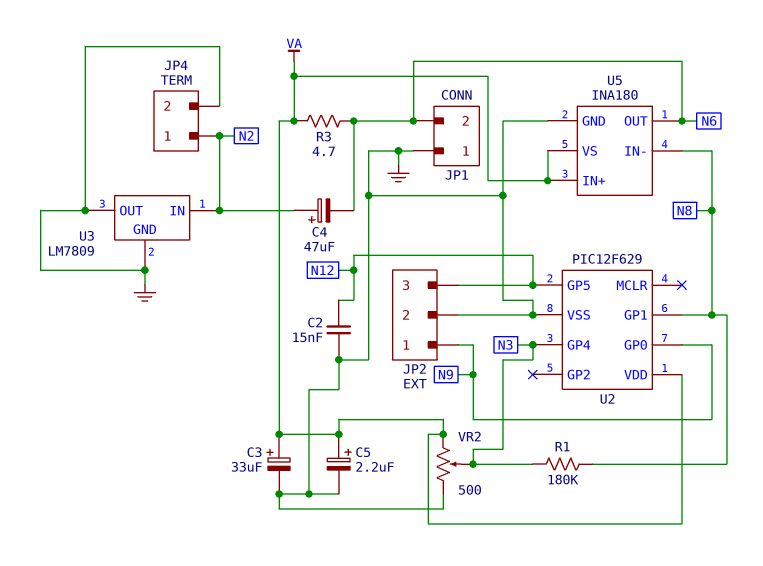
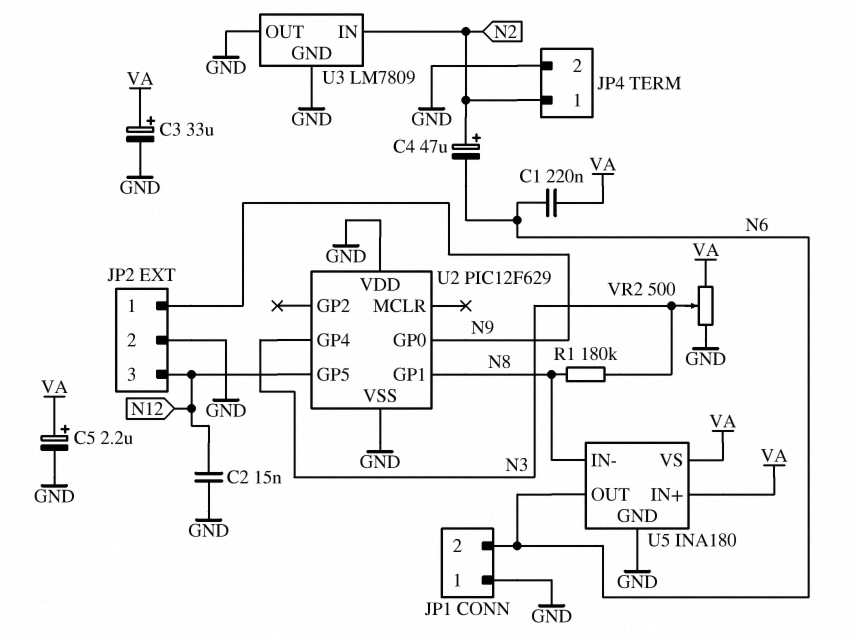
C1: none -> 220nF (N6, VA)
R3: 4.7 (N6, VA) -> none
U2 pin VDD: VA -> GND

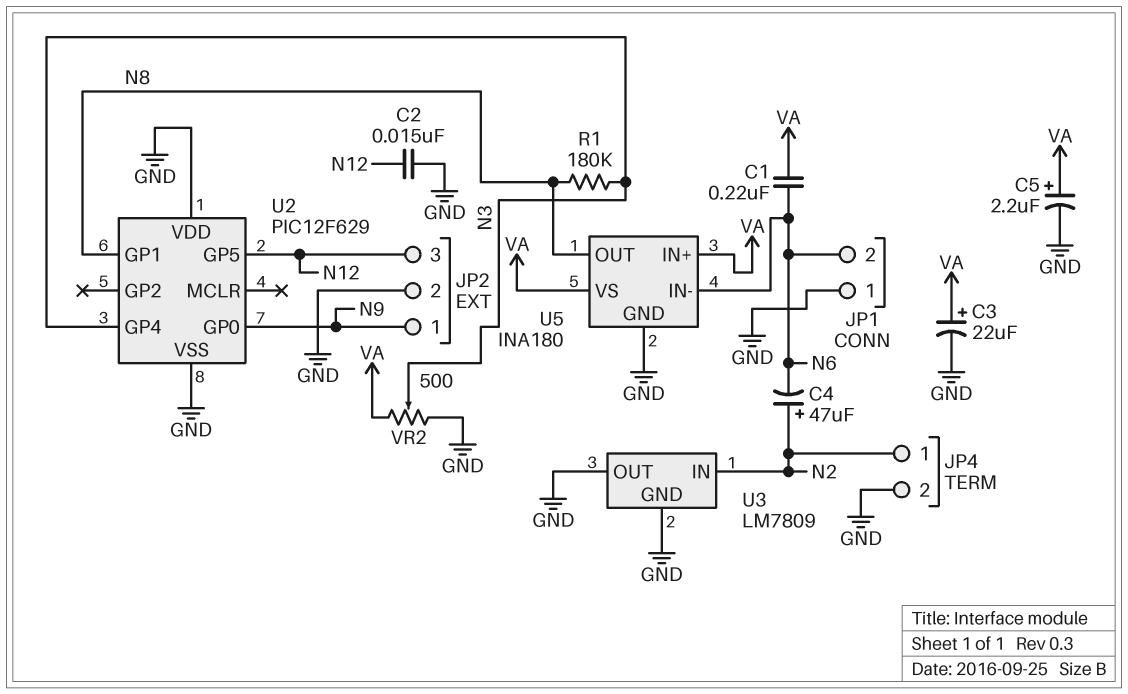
C3: 33uF (plus VA, minus GND) -> 22uF (plus VA, minus GND)
U5 pin IN-: N8 -> N6
U5 pin OUT: N6 -> N8

